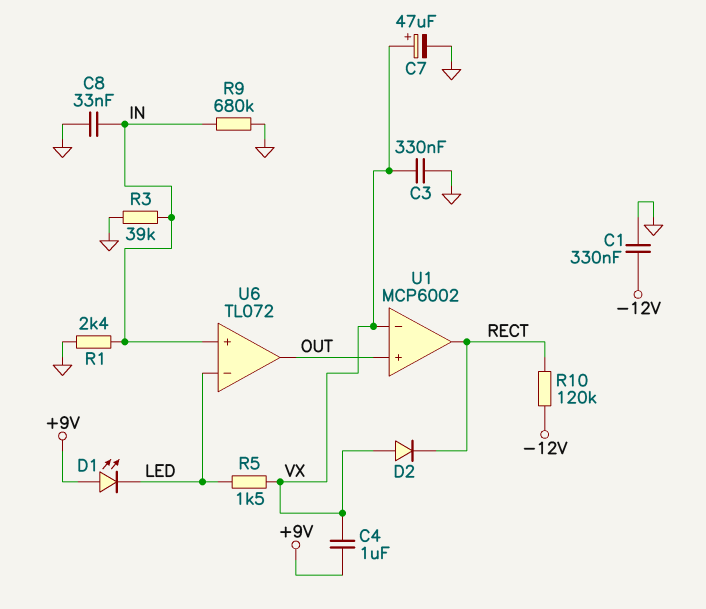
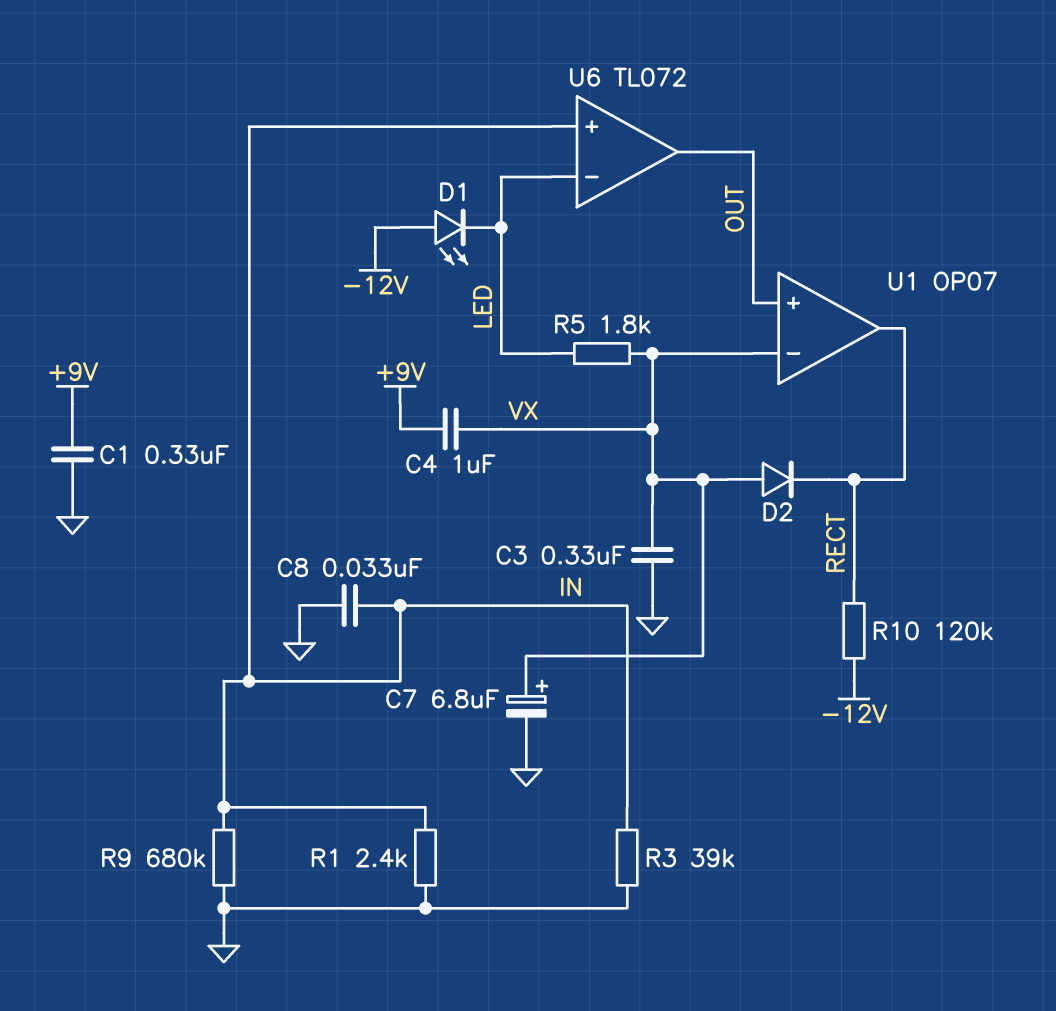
C1: 330nF (-12V, GND) -> 330nF (+9V, GND)
C7: 47uF (plus VX, minus GND) -> 6.8uF (plus VX, minus GND)
D1: LED (A +9V, K LED) -> LED (A -12V, K LED)
R5: 1.5k (LED, VX) -> 1.8k (LED, VX)
U1: MCP6002 -> OP07

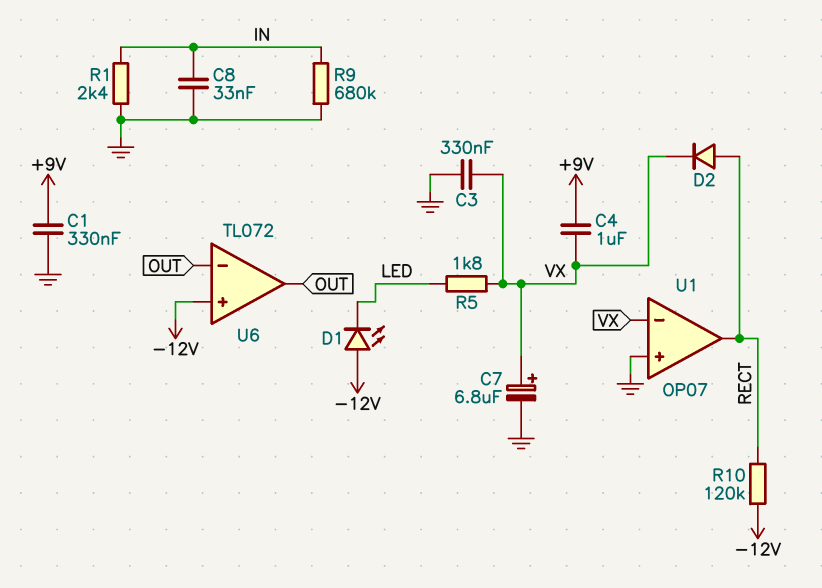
D2: diode (A VX, K RECT) -> diode (A RECT, K VX)
R3: 39k (GND, IN) -> none
U1 pin in+: OUT -> GND
U6 pin in+: IN -> -12V
U6 pin in-: LED -> OUT

